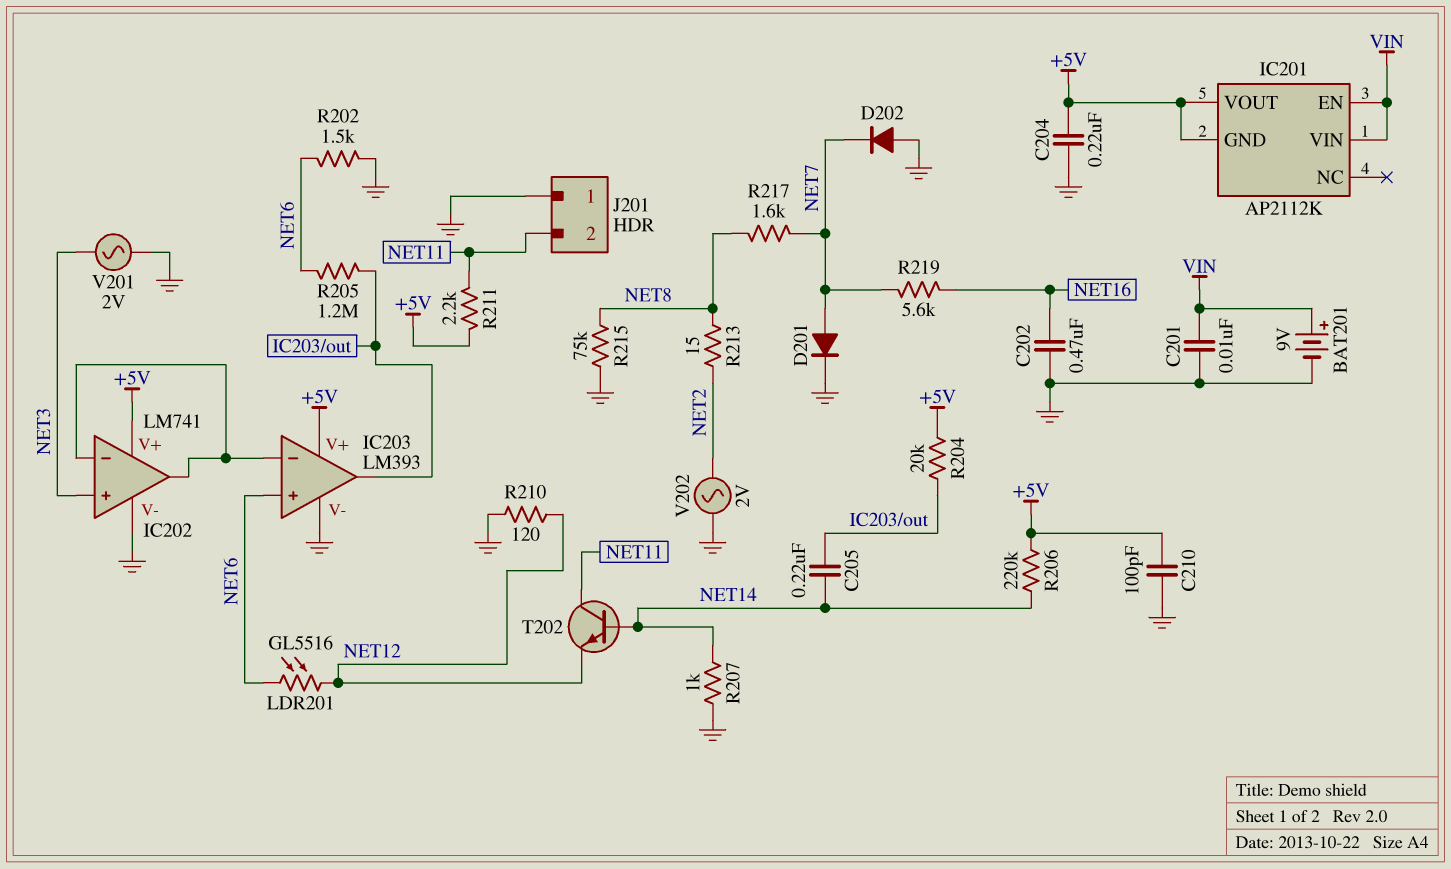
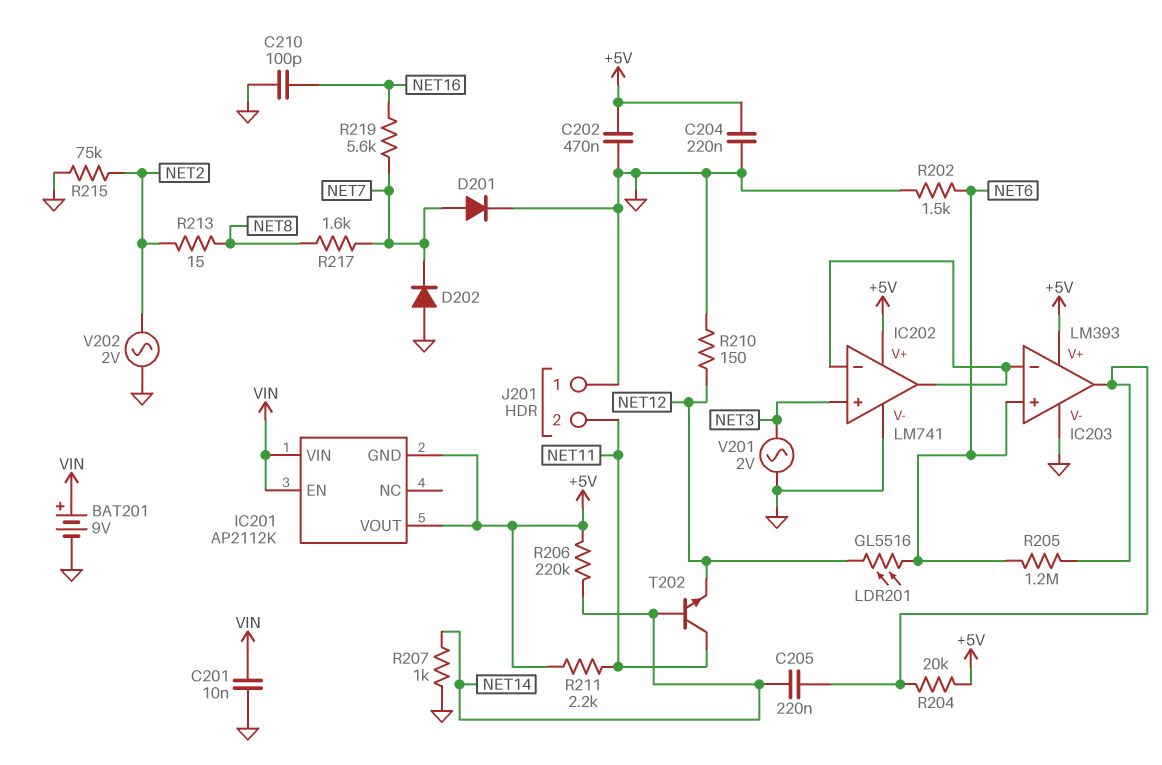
C202: 470nF (GND, NET16) -> 470nF (+5V, GND)
C210: 100pF (+5V, GND) -> 100pF (GND, NET16)
R210: 120 (GND, NET12) -> 150 (GND, NET12)
R215: 75k (GND, NET8) -> 75k (GND, NET2)

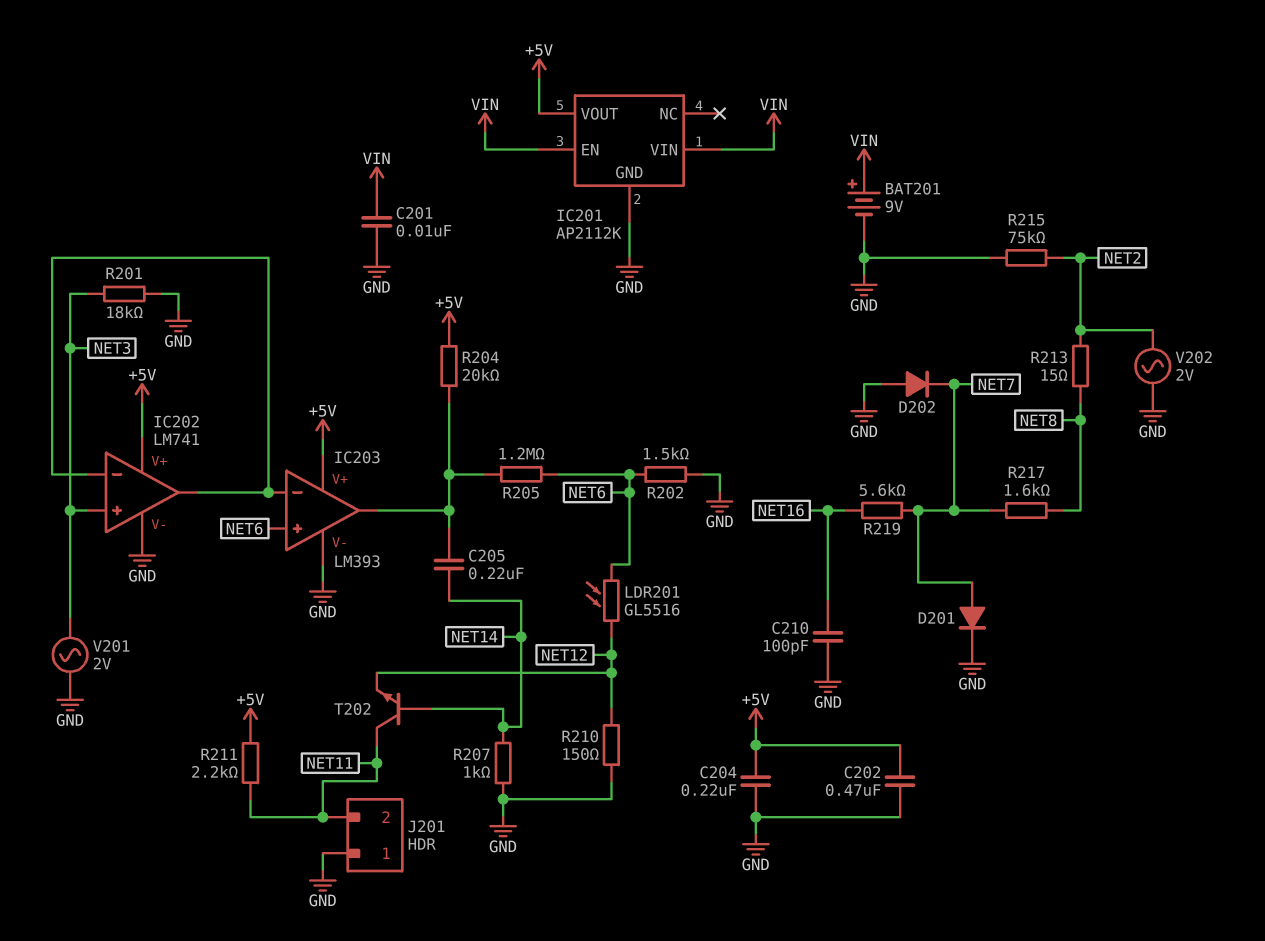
IC201 pin GND: +5V -> GND
R201: none -> 18k (GND, NET3)
R206: 220k (+5V, NET14) -> none

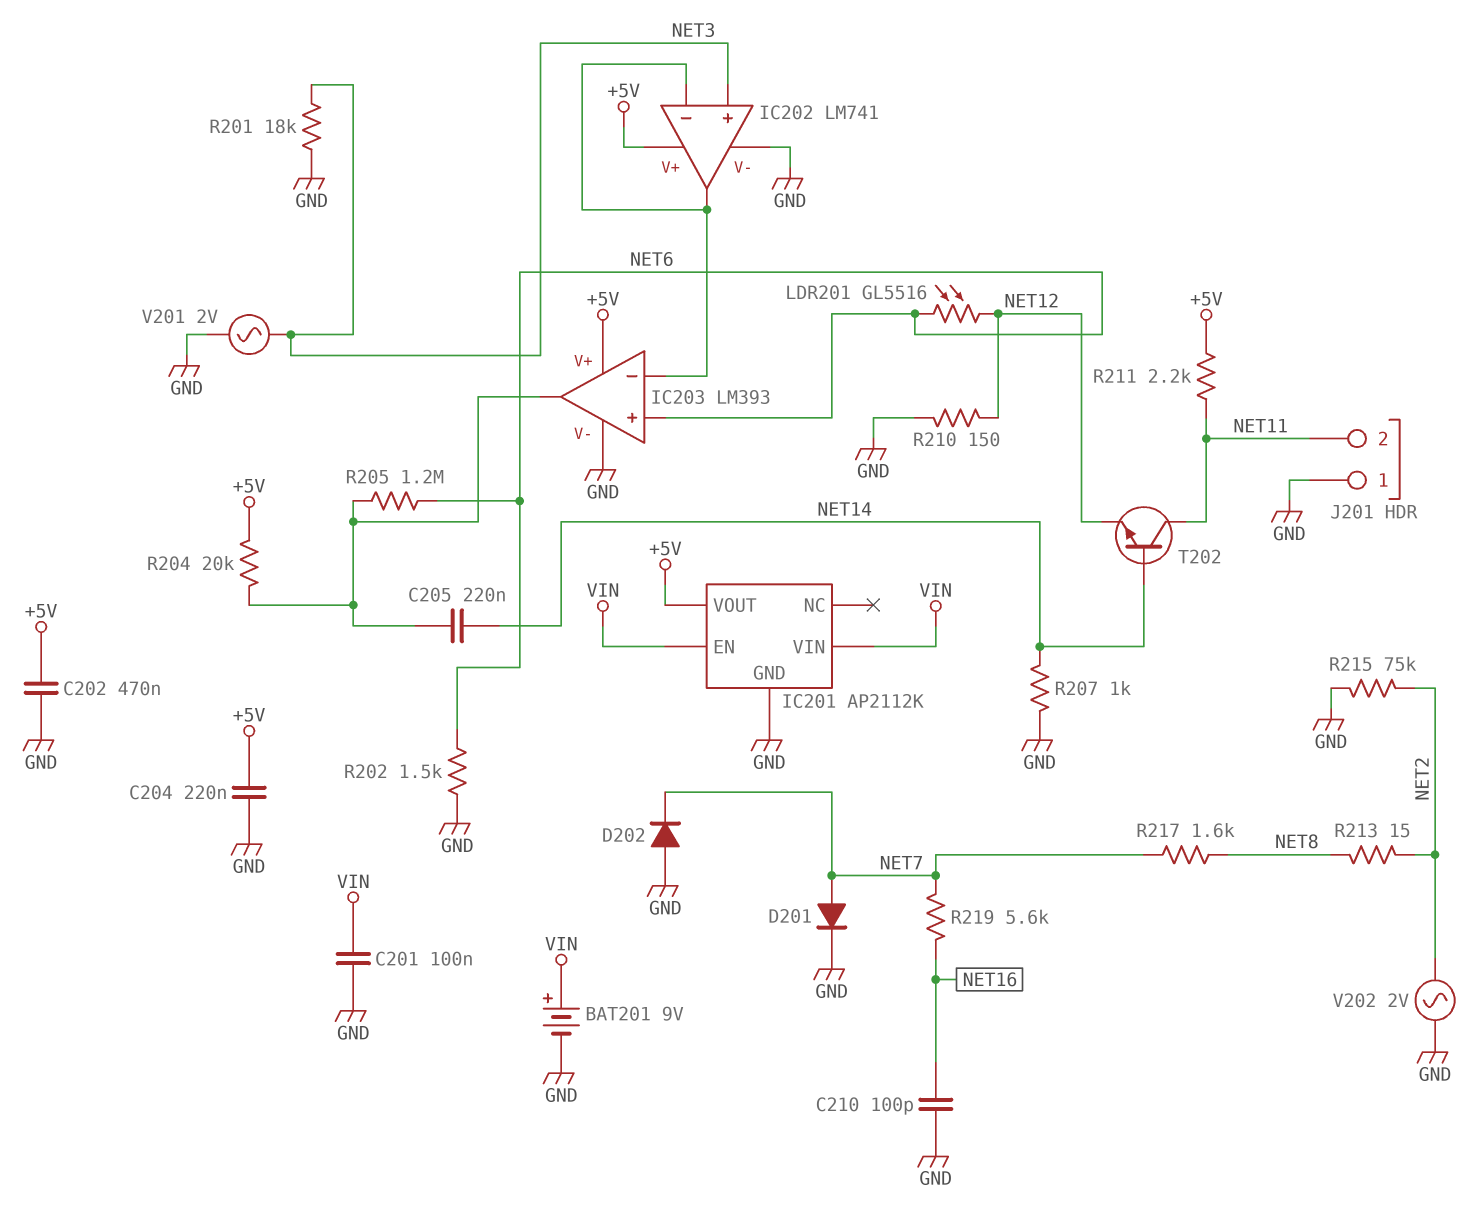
C201: 10nF (GND, VIN) -> 100nF (GND, VIN)

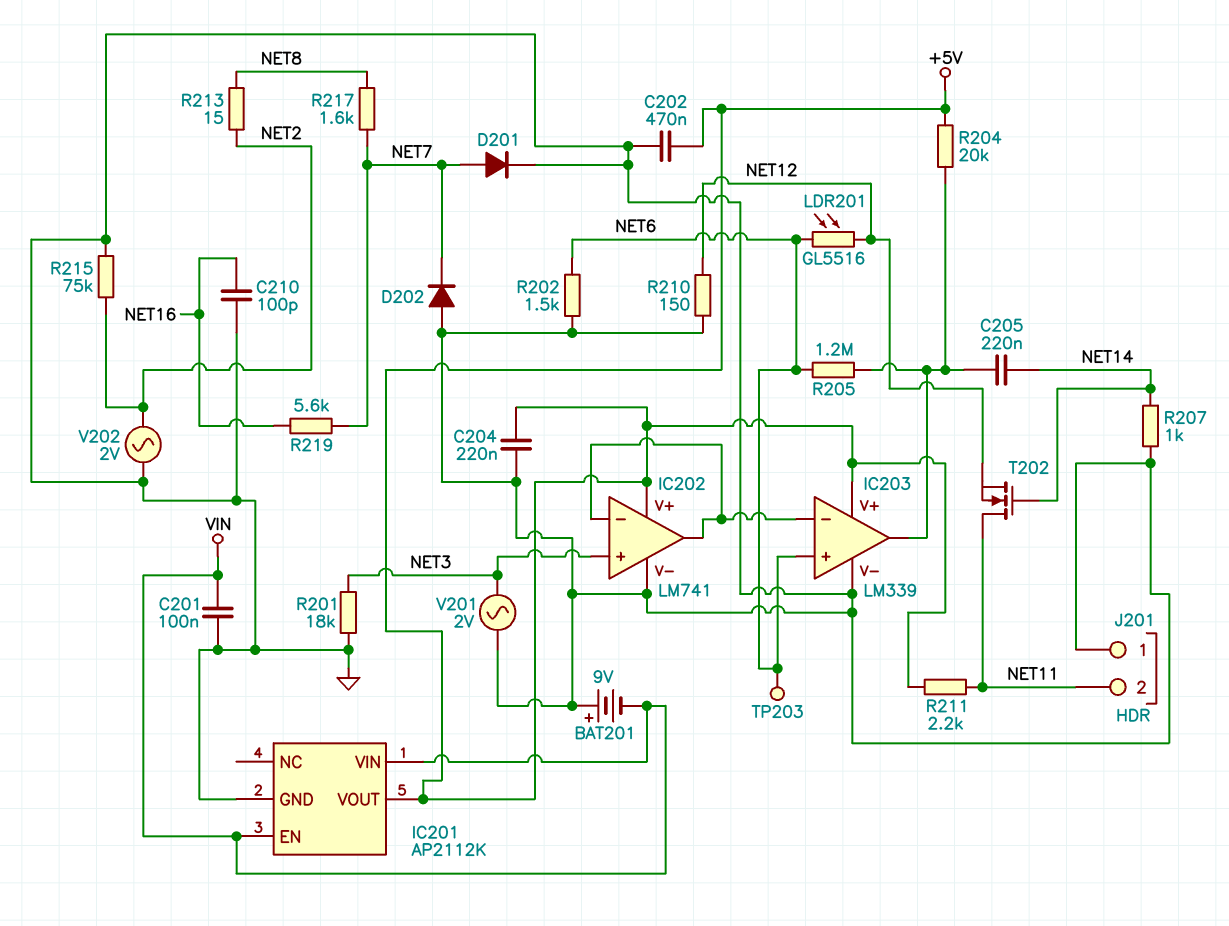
BAT201: 9V (plus VIN, minus GND) -> 9V (plus GND, minus VIN)
IC203: LM393 -> LM339
T202: NPN (B NET14, C NET11, E NET12) -> NMOS (G NET14, D NET11, S NET12)
TP203: none -> test point (NET6)

